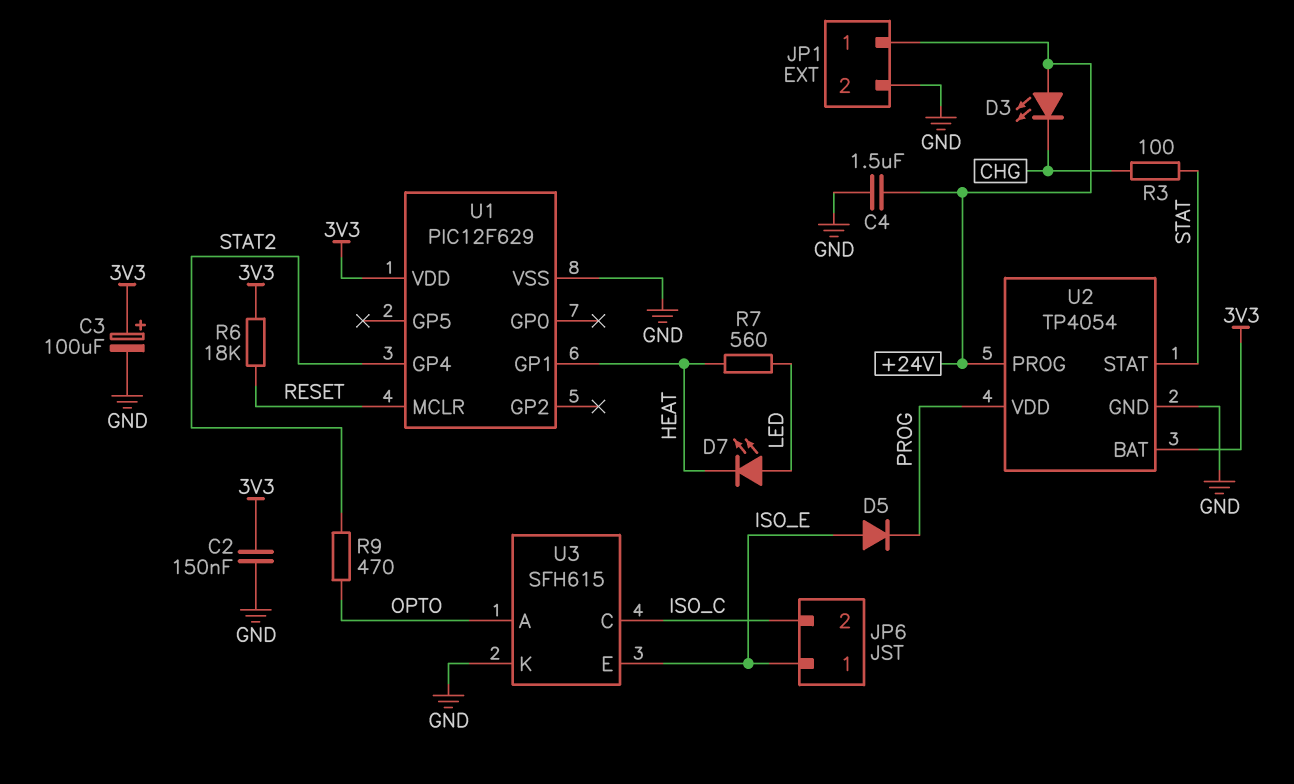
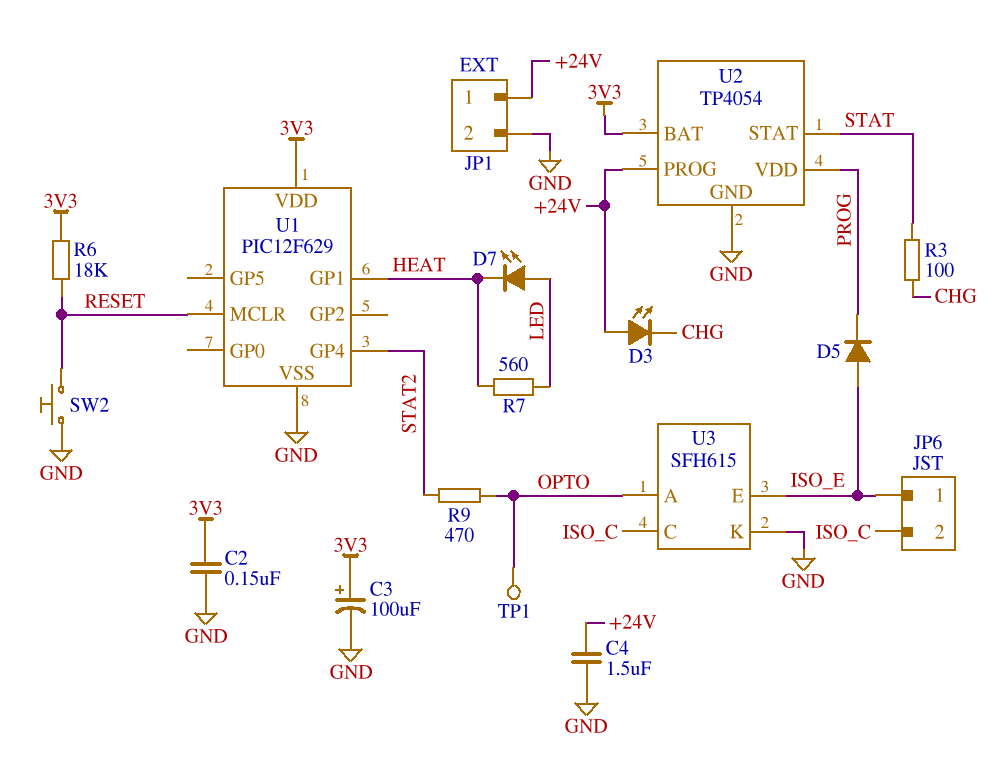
SW2: none -> button (GND, RESET)
TP1: none -> test point (OPTO)

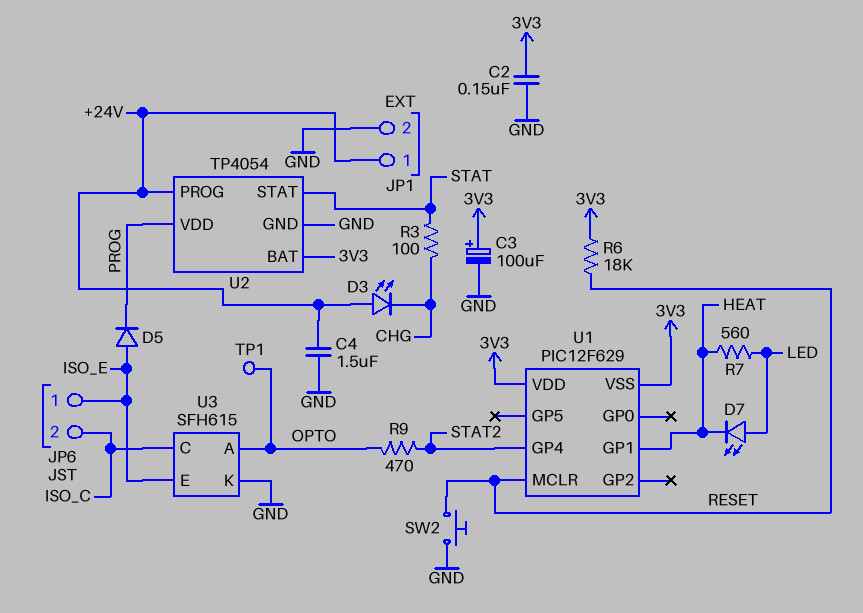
U1 pin VSS: GND -> 3V3

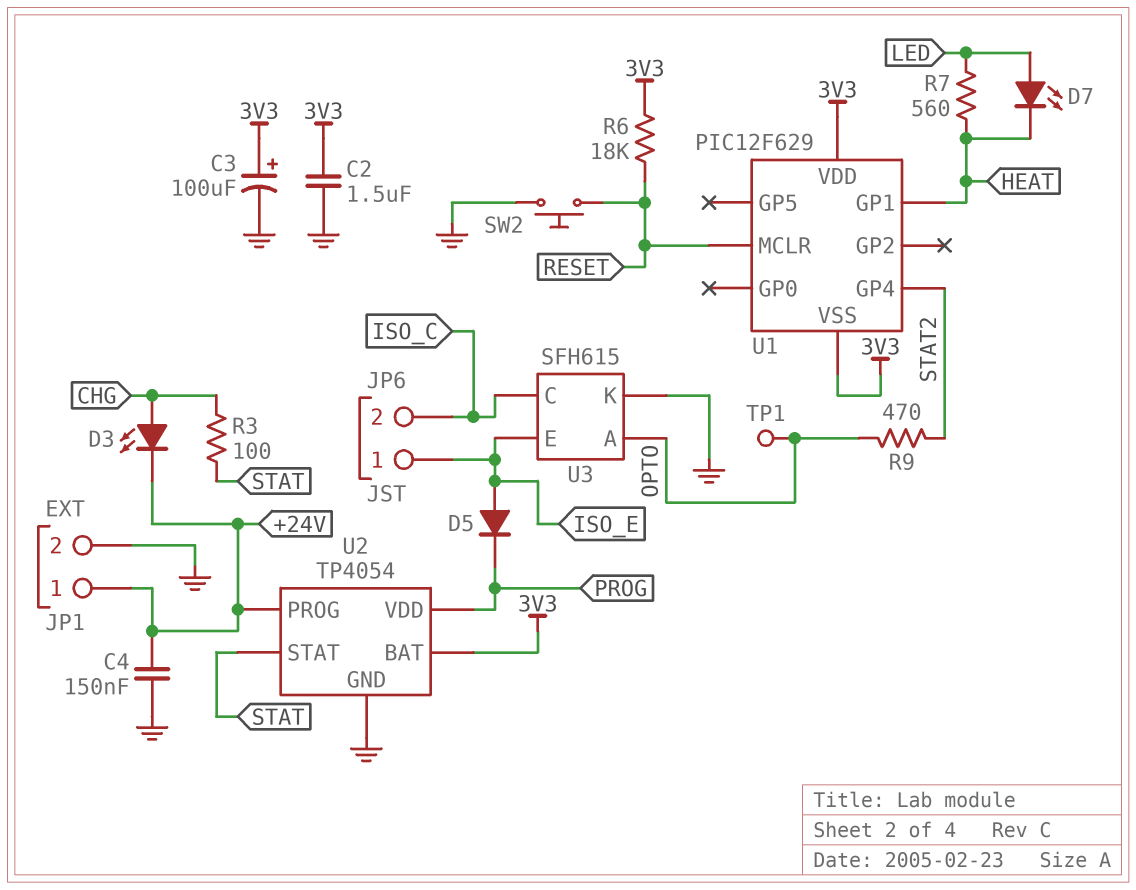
C2: 150nF (3V3, GND) -> 1.5uF (3V3, GND)
C4: 1.5uF (+24V, GND) -> 150nF (+24V, GND)
D3: LED (A +24V, K CHG) -> LED (A CHG, K +24V)

